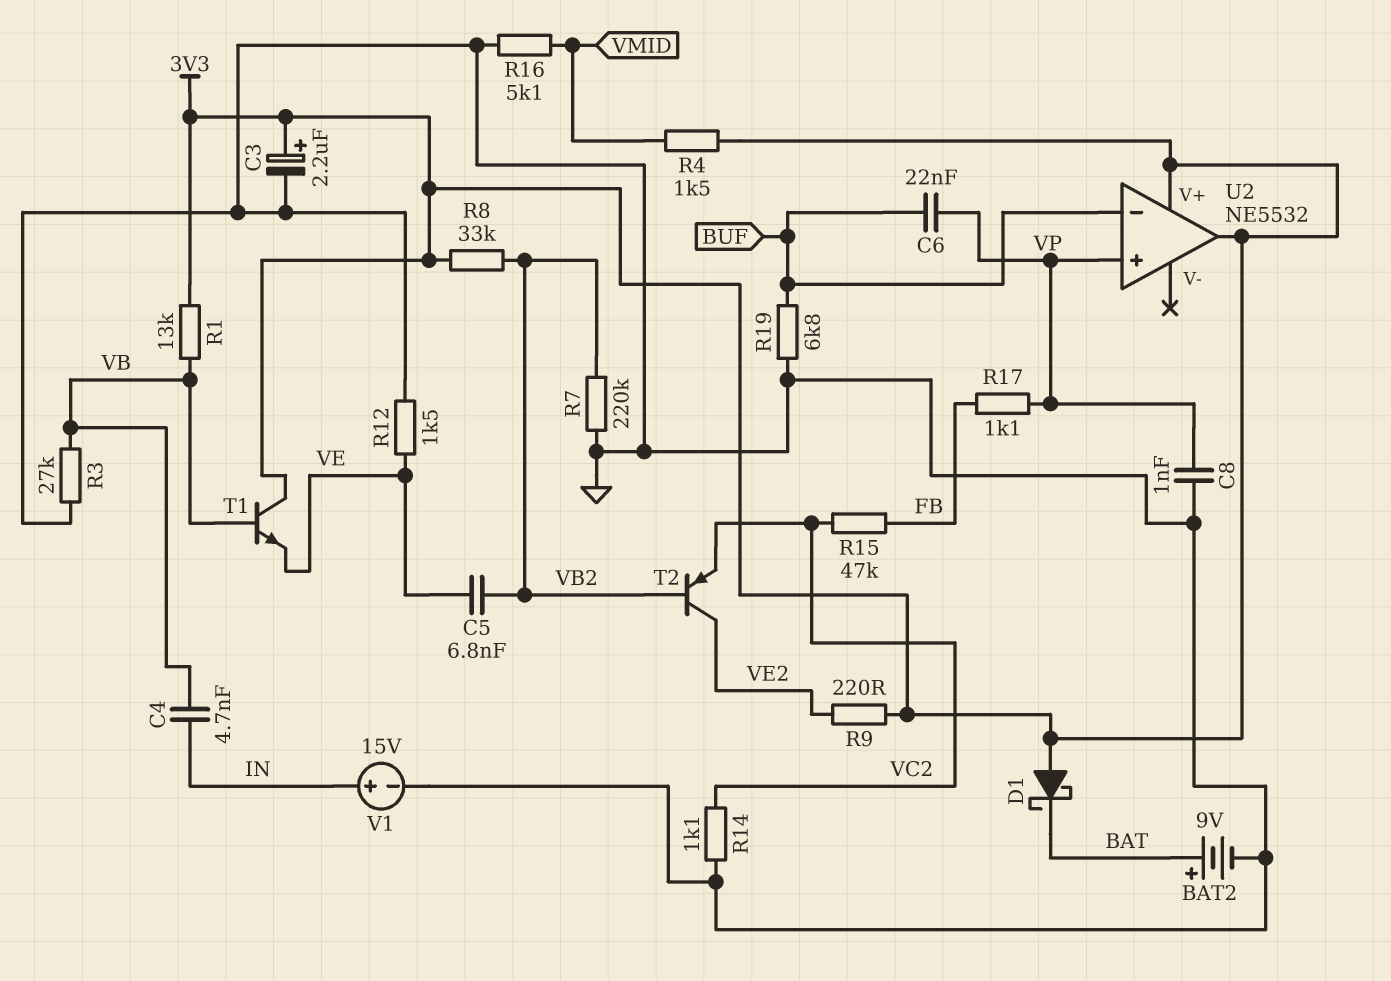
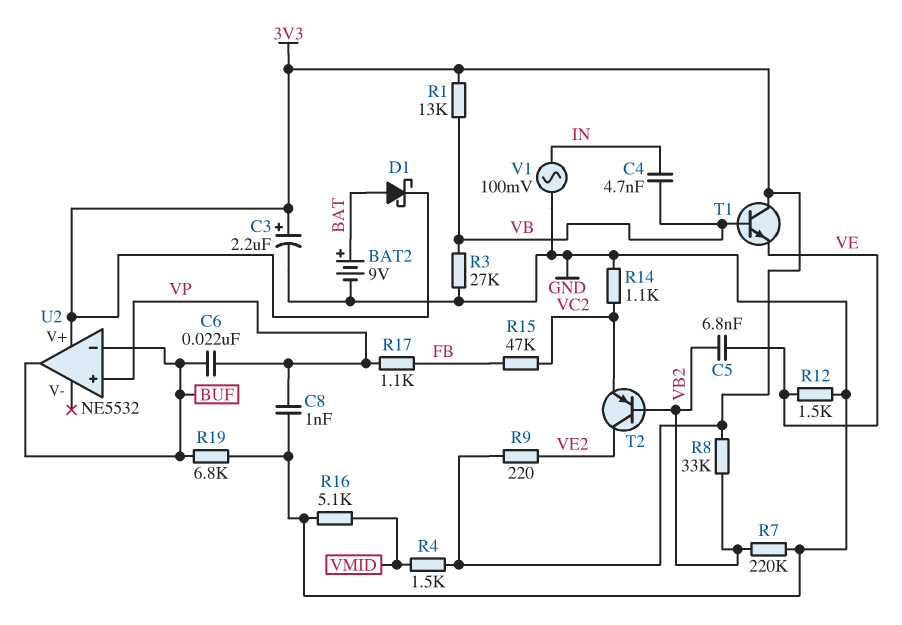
D1: schottky (A 3V3, K BAT) -> schottky (A BAT, K 3V3)
U2 pin out: 3V3 -> BUF
V1: 15V (plus IN, minus GND) -> AC 100mV (GND, IN)

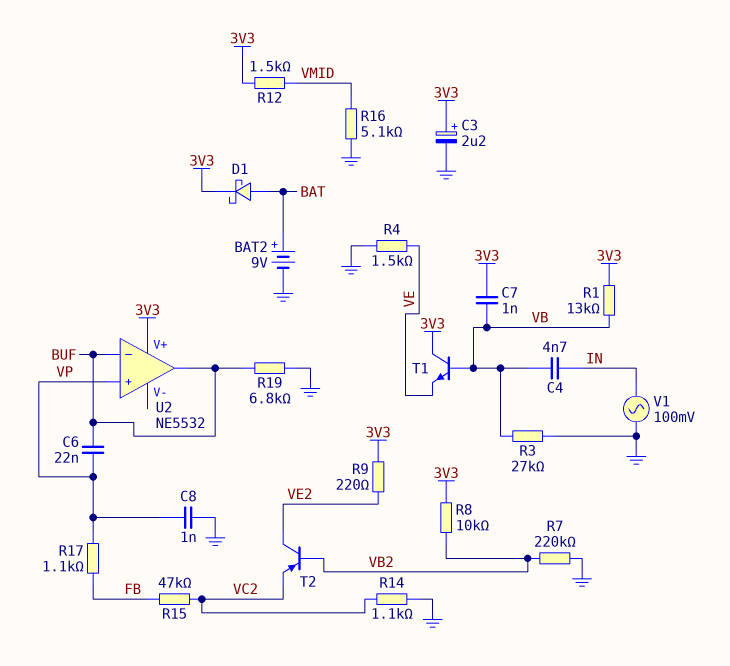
C5: 6.8nF (VB2, VE) -> none
C7: none -> 1nF (3V3, VB)
R4: 1.5k (3V3, VMID) -> 1.5k (GND, VE)
R8: 33k (3V3, VB2) -> 10k (3V3, VB2)
R12: 1.5k (GND, VE) -> 1.5k (3V3, VMID)

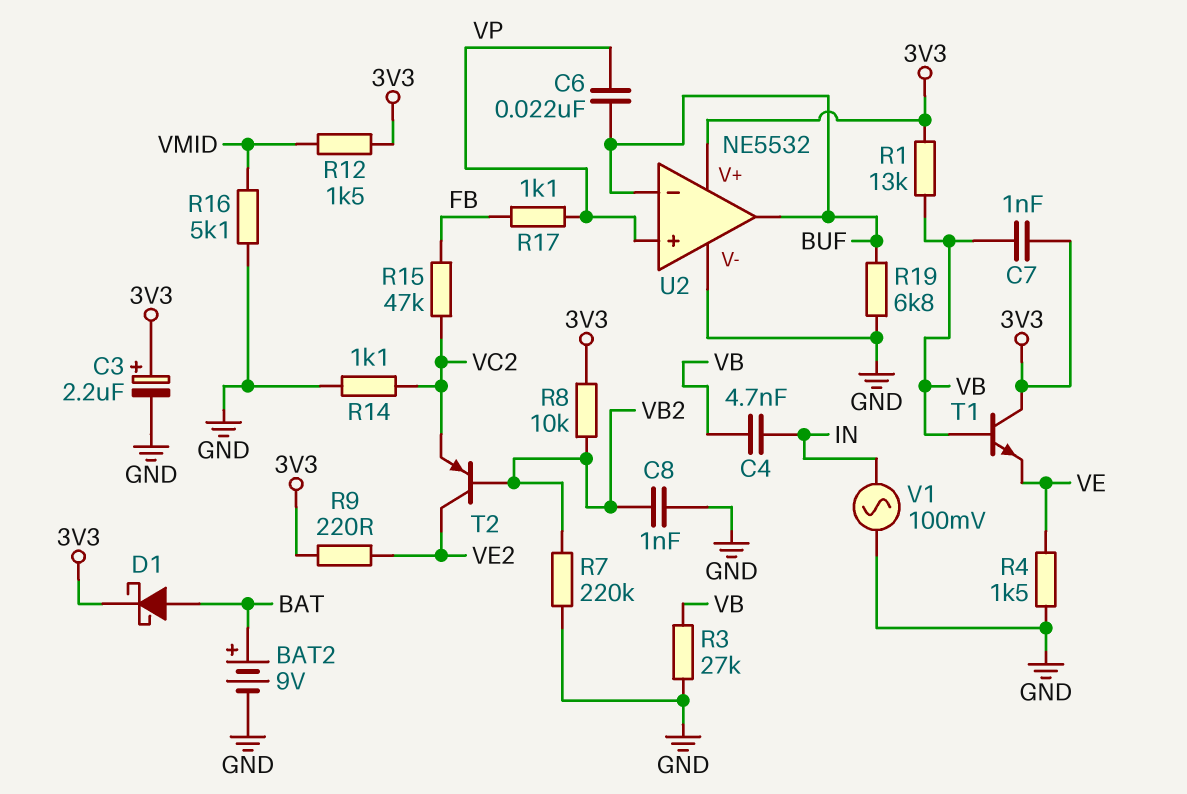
C8: 1nF (GND, VP) -> 1nF (GND, VB2)
U2 pin V-: none -> GND

